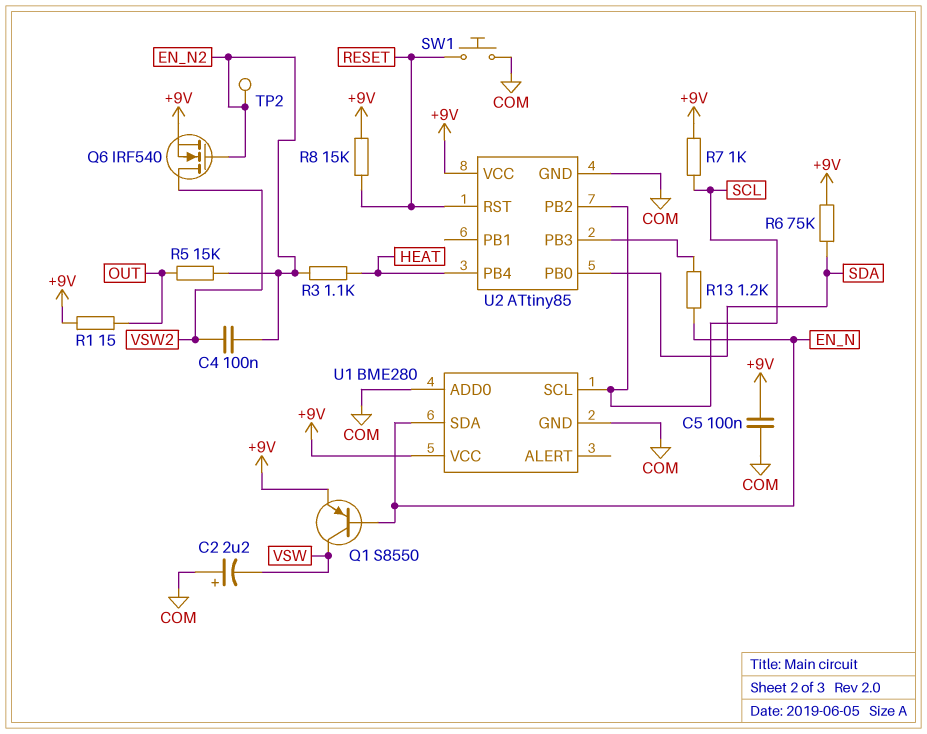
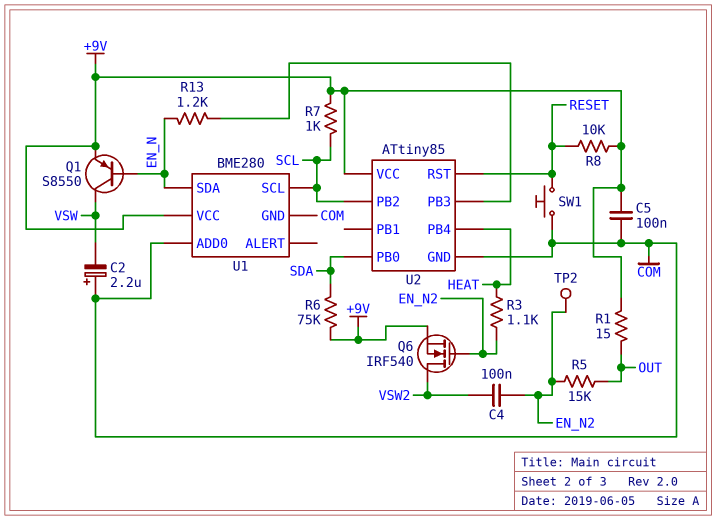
R8: 15k (+9V, RESET) -> 10k (+9V, RESET)

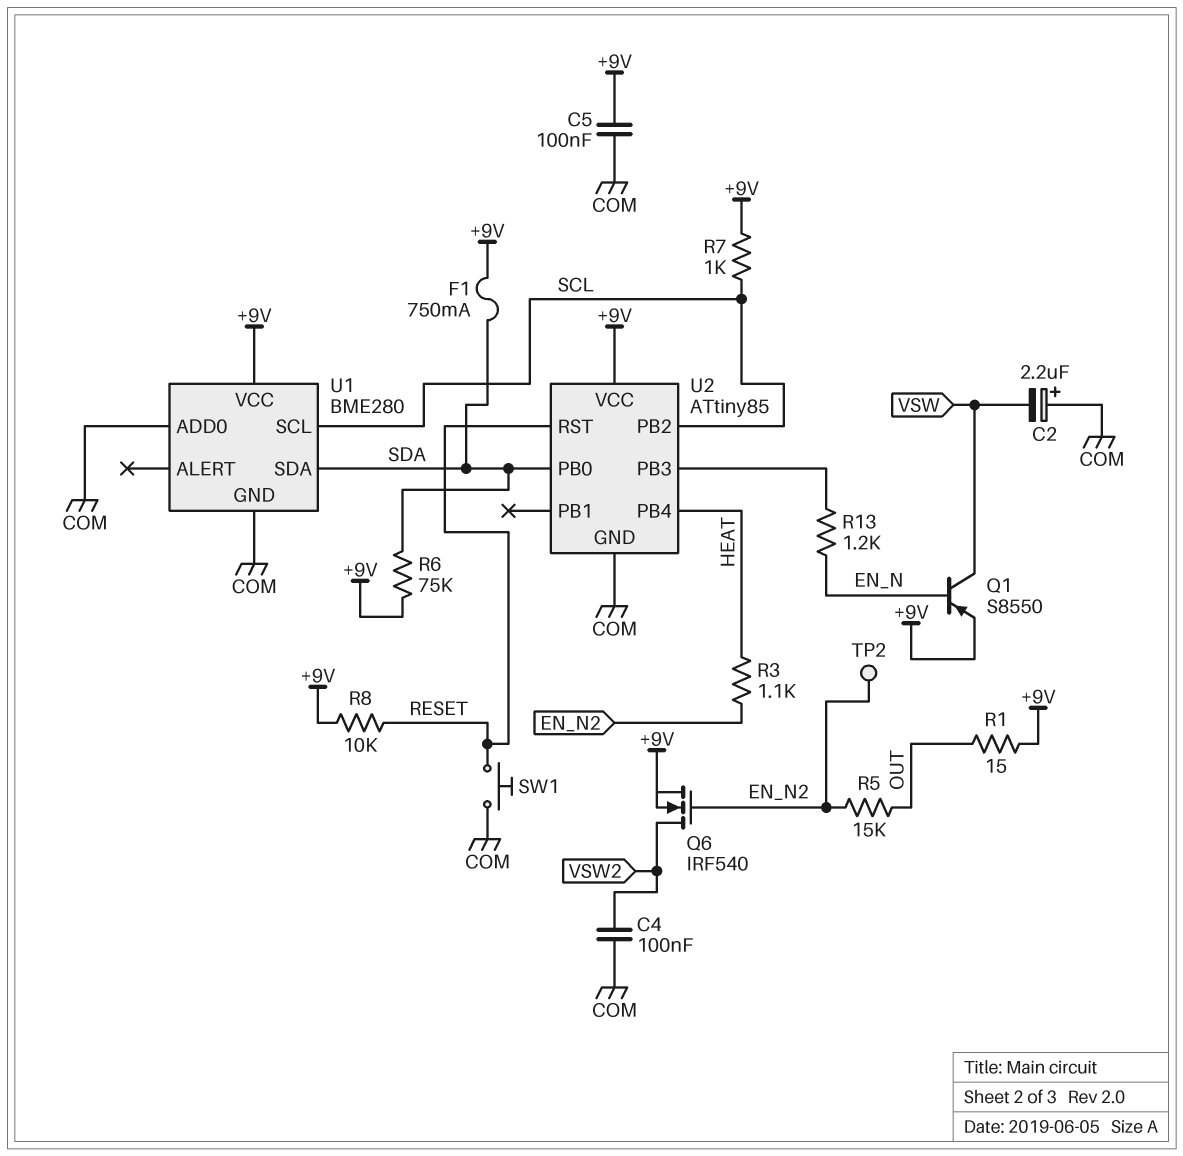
C4: 100nF (EN_N2, VSW2) -> 100nF (COM, VSW2)
F1: none -> 750mA (+9V, SDA)
U1 pin SDA: EN_N -> SDA

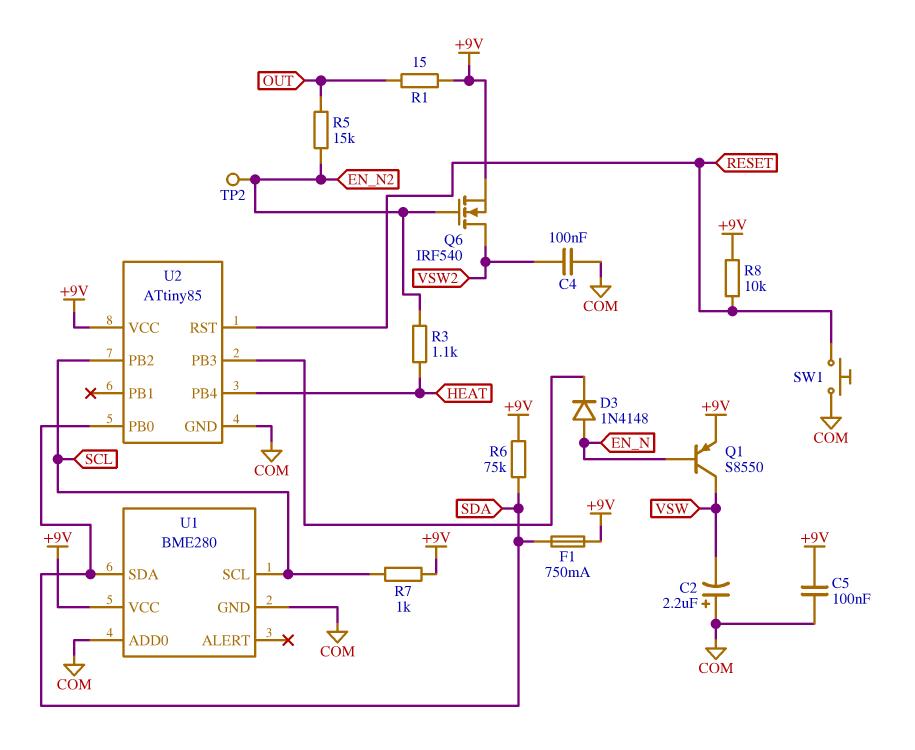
D3: none -> diode 1N4148 (A EN_N, K U2/PB3)
R13: 1.2k (EN_N, U2/PB3) -> none

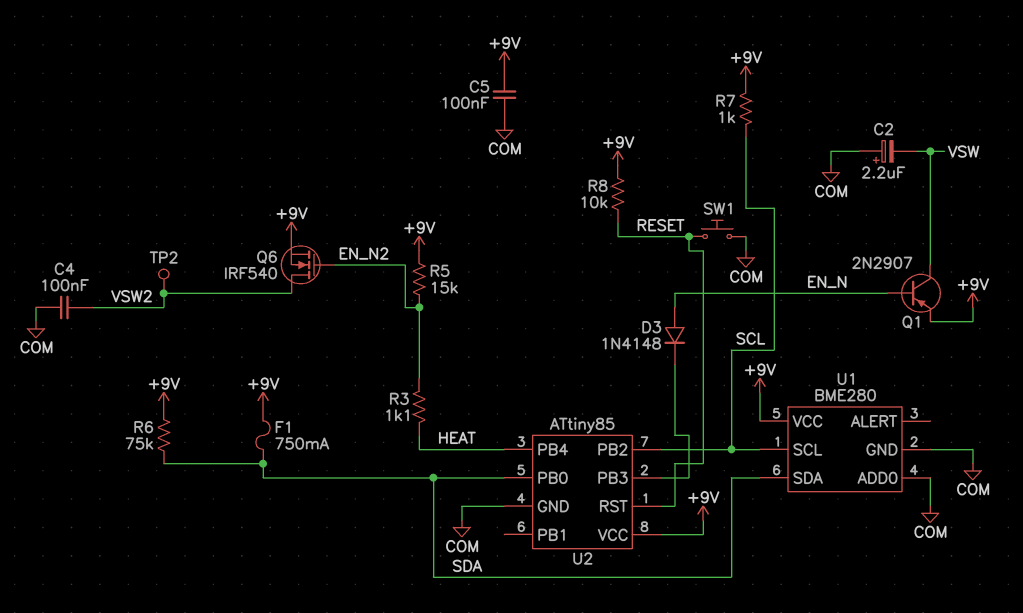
Q1: PNP S8550 (B EN_N, C VSW, E +9V) -> PNP 2N2907 (B EN_N, C VSW, E +9V)
R1: 15 (+9V, OUT) -> none
R5: 15k (EN_N2, OUT) -> 15k (+9V, EN_N2)
TP2: test point (EN_N2) -> test point (VSW2)

